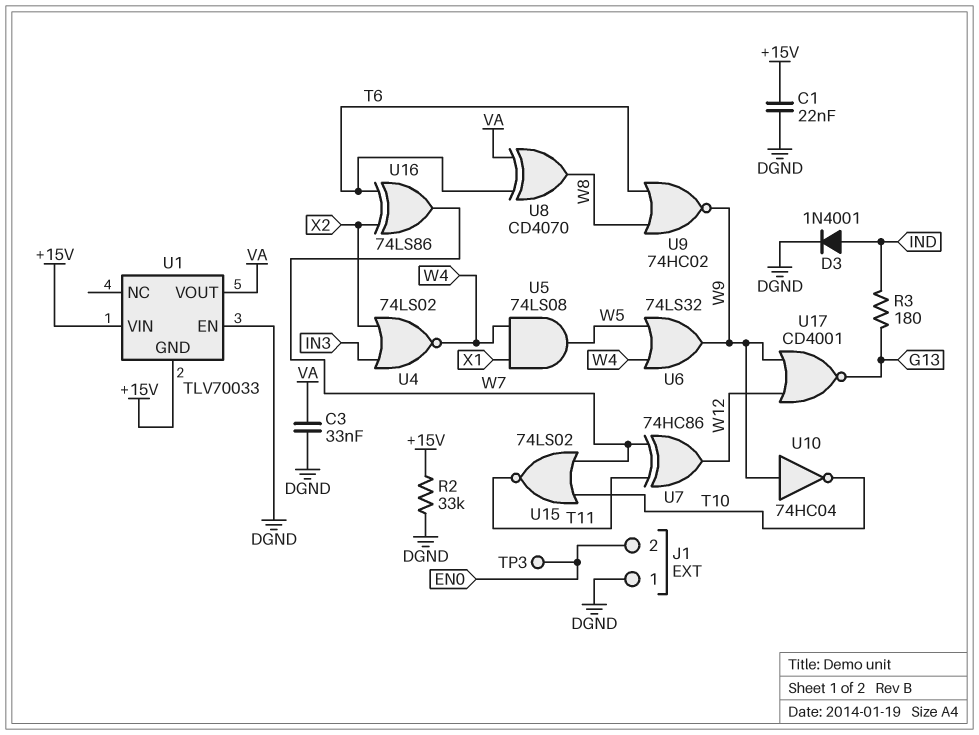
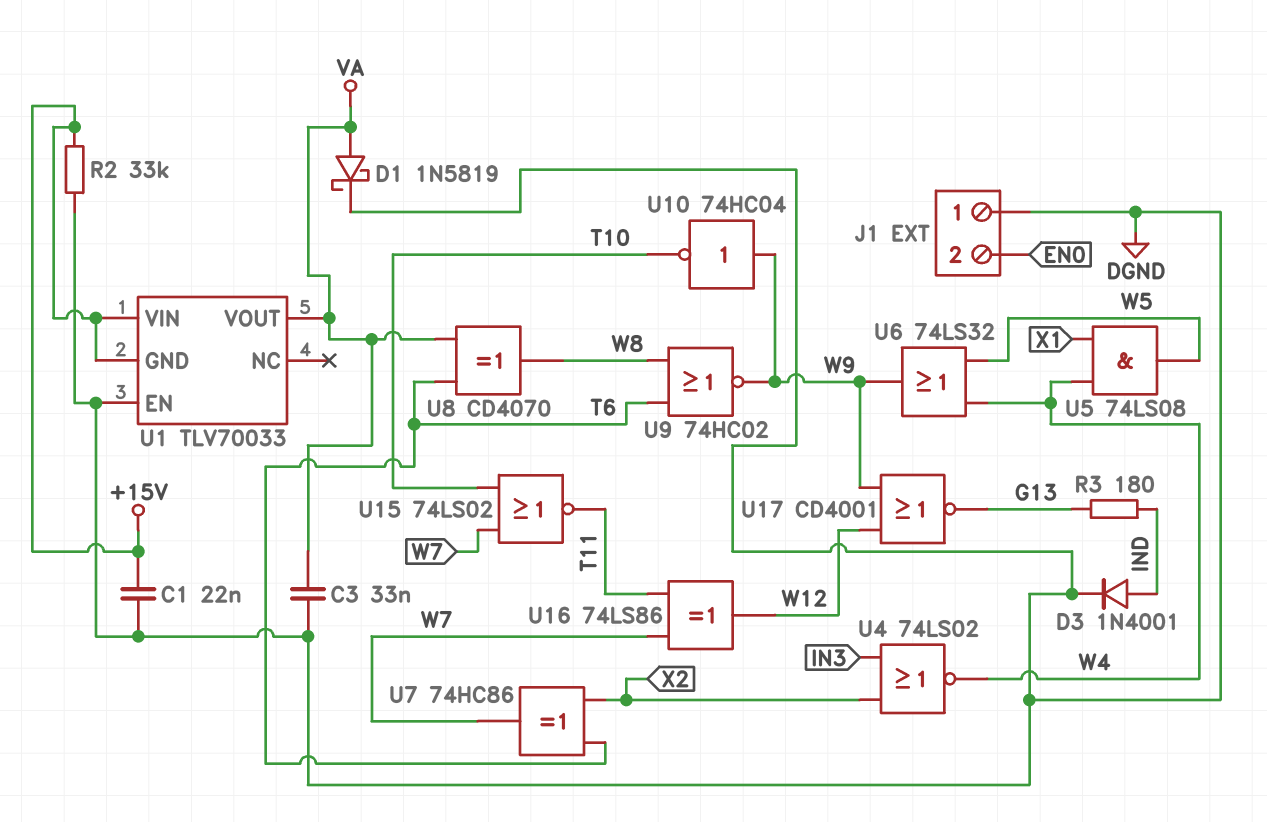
D1: none -> schottky 1N5819 (A VA, K DGND)
TP3: test point (EN0) -> none
U7: XOR 74HC86 (in T11, in W7, out W12) -> XOR 74HC86 (in T6, in X2, out W7)
U16: XOR 74LS86 (in T6, in X2, out W7) -> XOR 74LS86 (in T11, in W7, out W12)

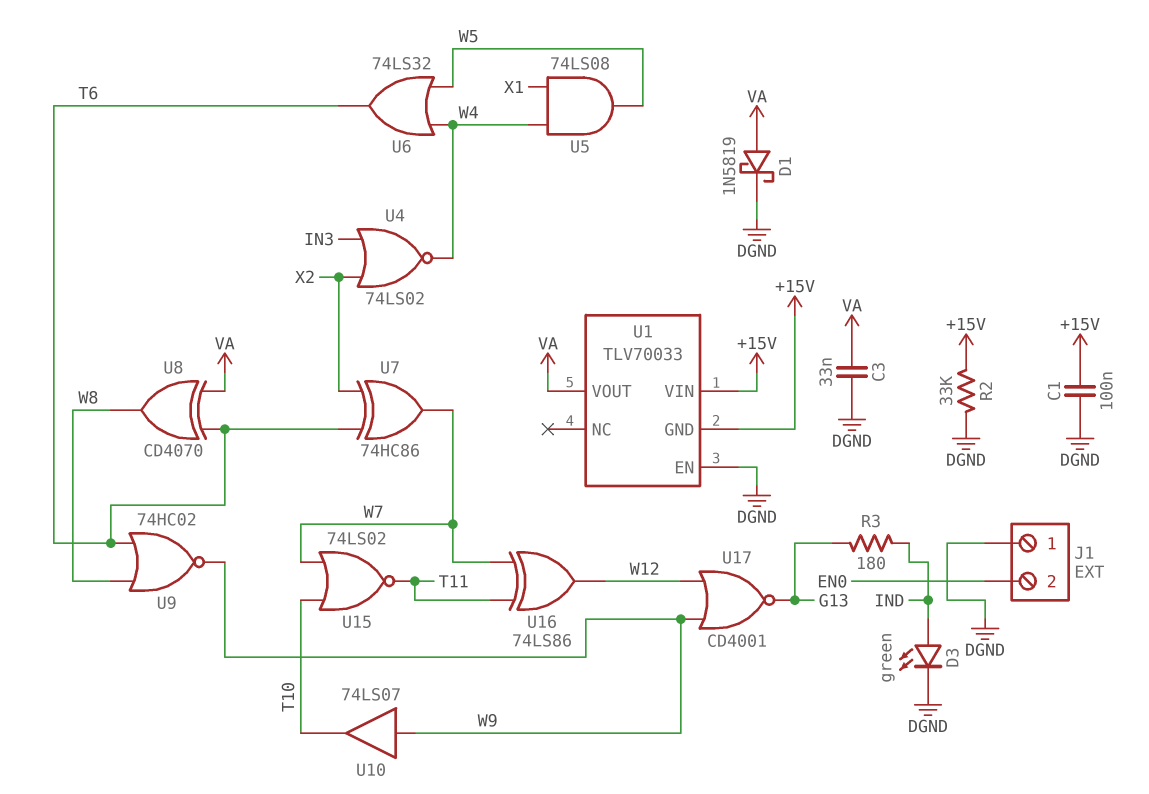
C1: 22nF (+15V, DGND) -> 100nF (+15V, DGND)
D3: diode 1N4001 (A IND, K DGND) -> LED green (A IND, K DGND)
U6: OR 74LS32 (in W4, in W5, out W9) -> OR 74LS32 (in W4, in W5, out T6)
U10: NOT 74HC04 (in W9, out T10) -> buffer 74LS07 (in W9, out T10)

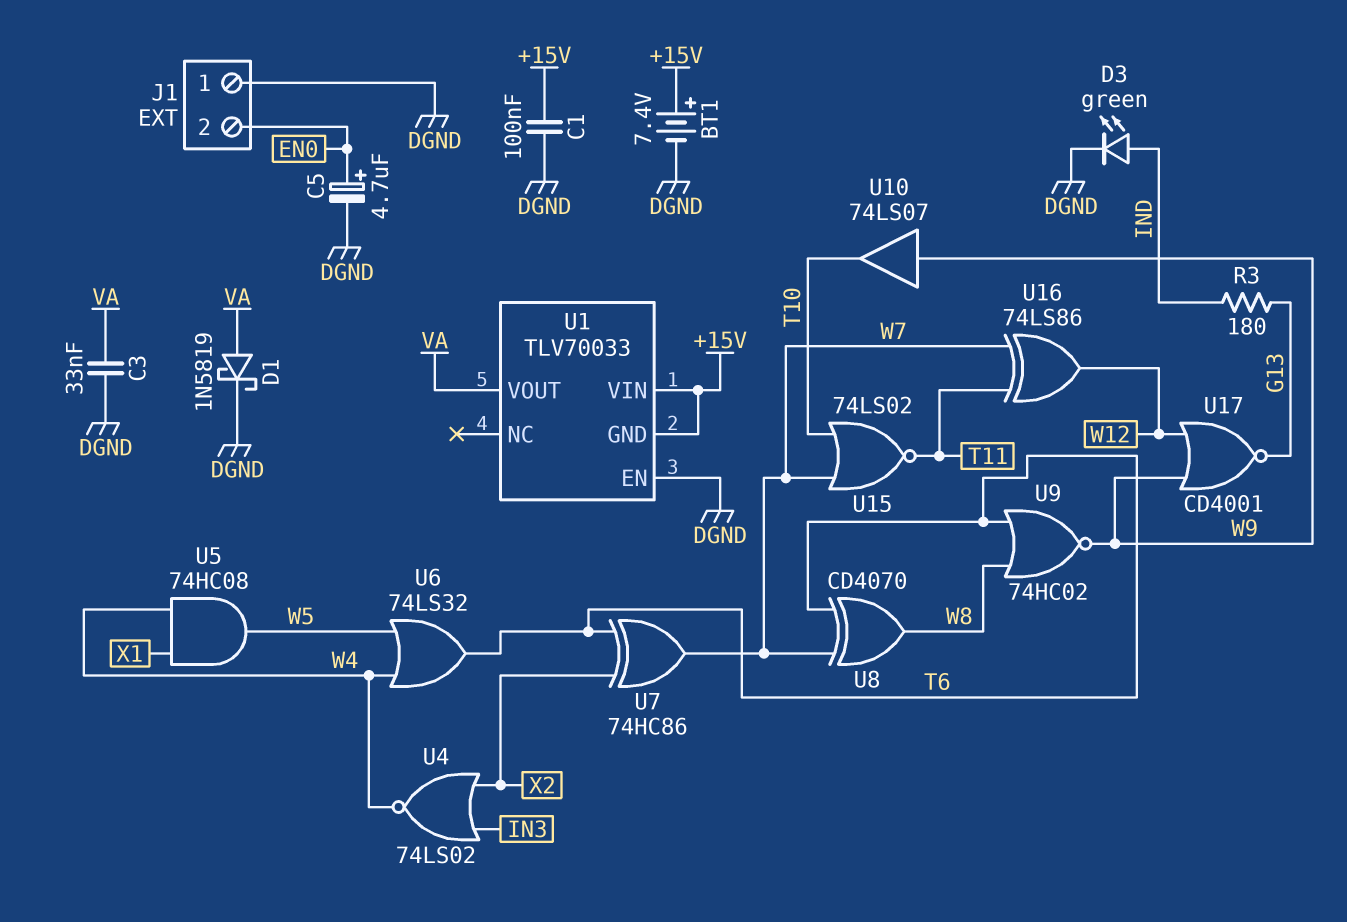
BT1: none -> 7.4V (plus +15V, minus DGND)
C5: none -> 4.7uF (plus EN0, minus DGND)
R2: 33k (+15V, DGND) -> none
U5: AND 74LS08 (in W4, in X1, out W5) -> AND 74HC08 (in W4, in X1, out W5)
U8: XOR CD4070 (in T6, in VA, out W8) -> XOR CD4070 (in T6, in W7, out W8)

